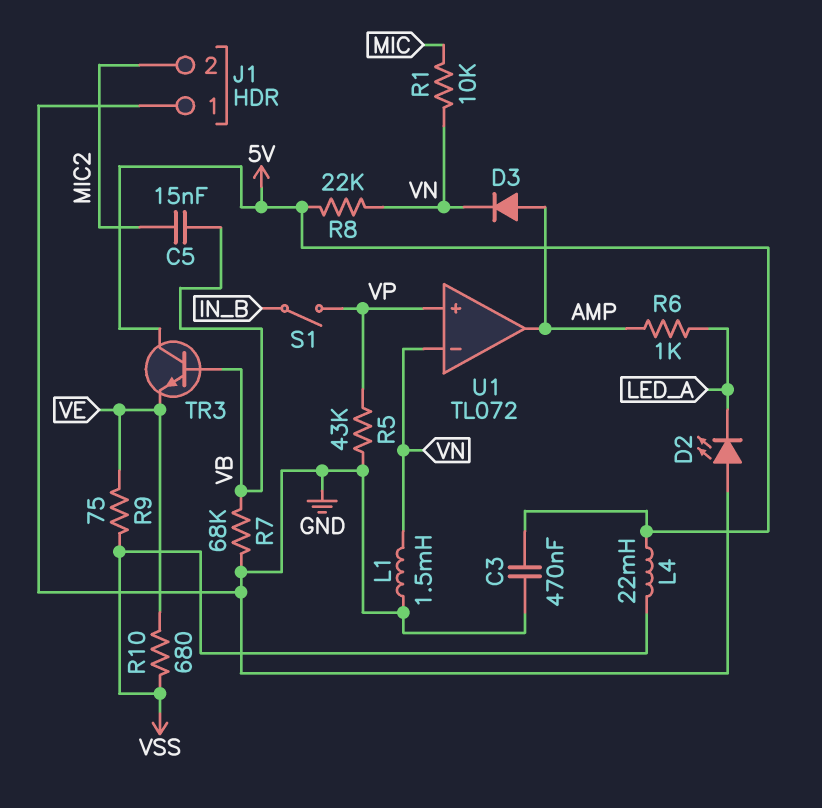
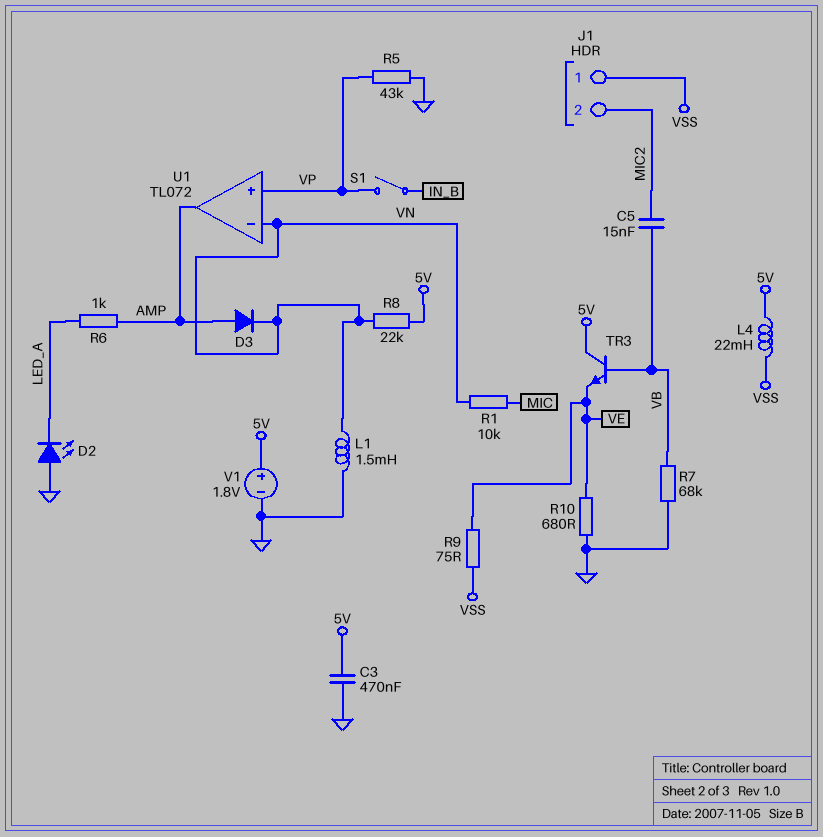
J1 pin 1: GND -> VSS
R10: 680 (VE, VSS) -> 680 (GND, VE)
V1: none -> 1.8V (plus 5V, minus GND)

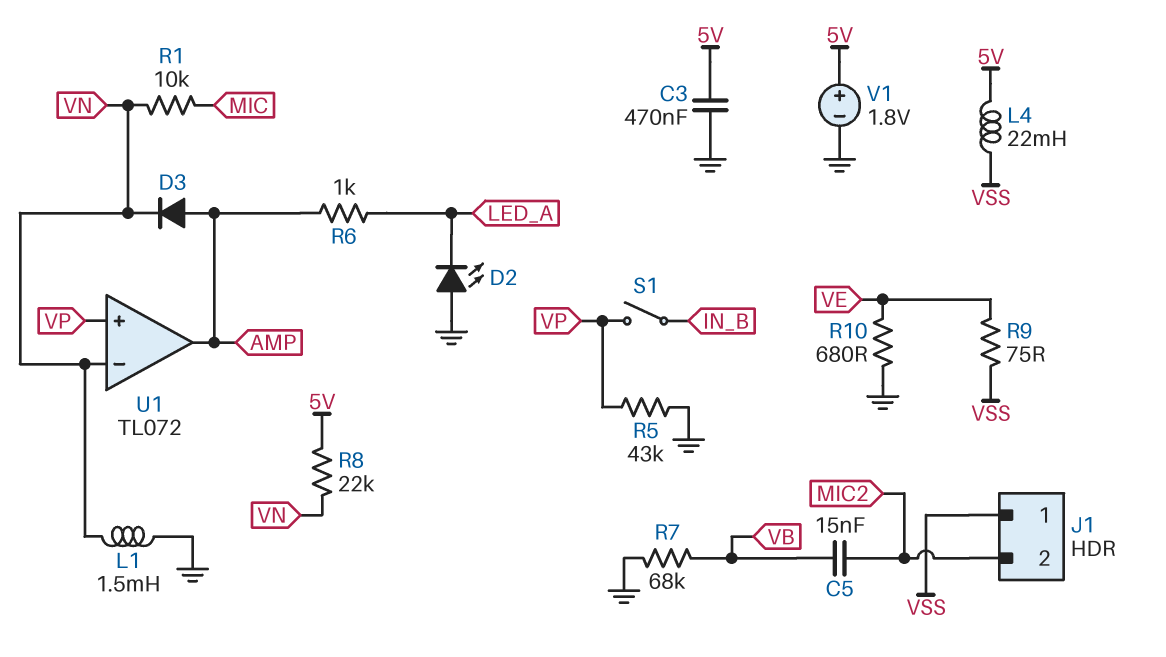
TR3: NPN (B VB, C 5V, E VE) -> none

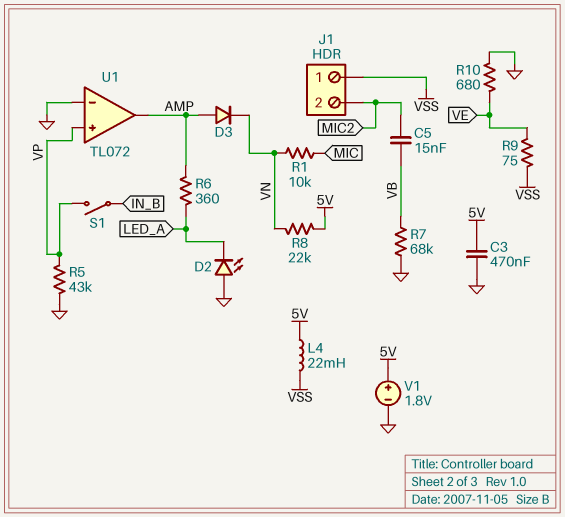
L1: 1.5mH (GND, VN) -> none
R6: 1k (AMP, LED_A) -> 360 (AMP, LED_A)
U1 pin in-: VN -> GND

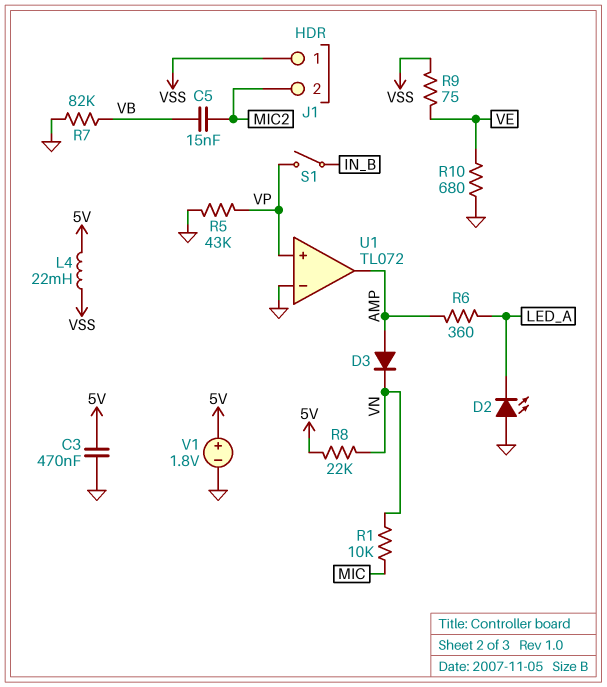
R7: 68k (GND, VB) -> 82k (GND, VB)

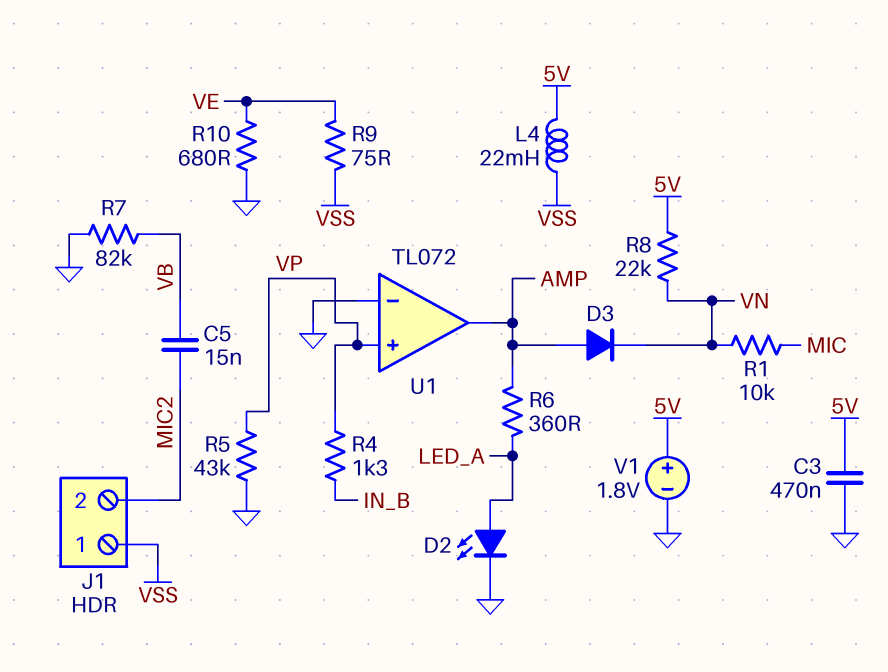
D2: LED (A GND, K LED_A) -> LED (A LED_A, K GND)
R4: none -> 1.3k (IN_B, VP)
S1: switch (IN_B, VP) -> none

